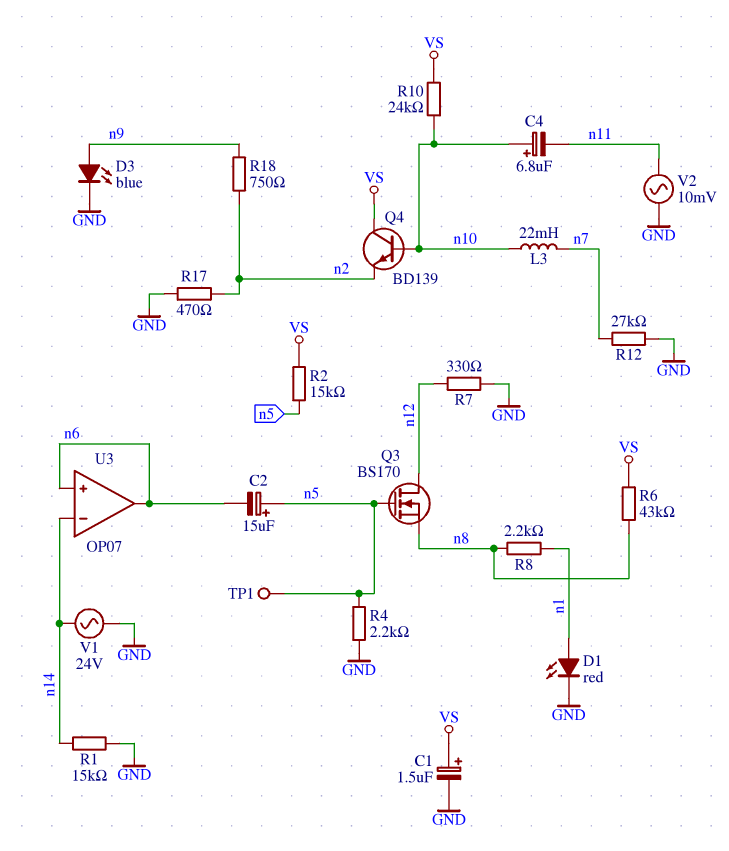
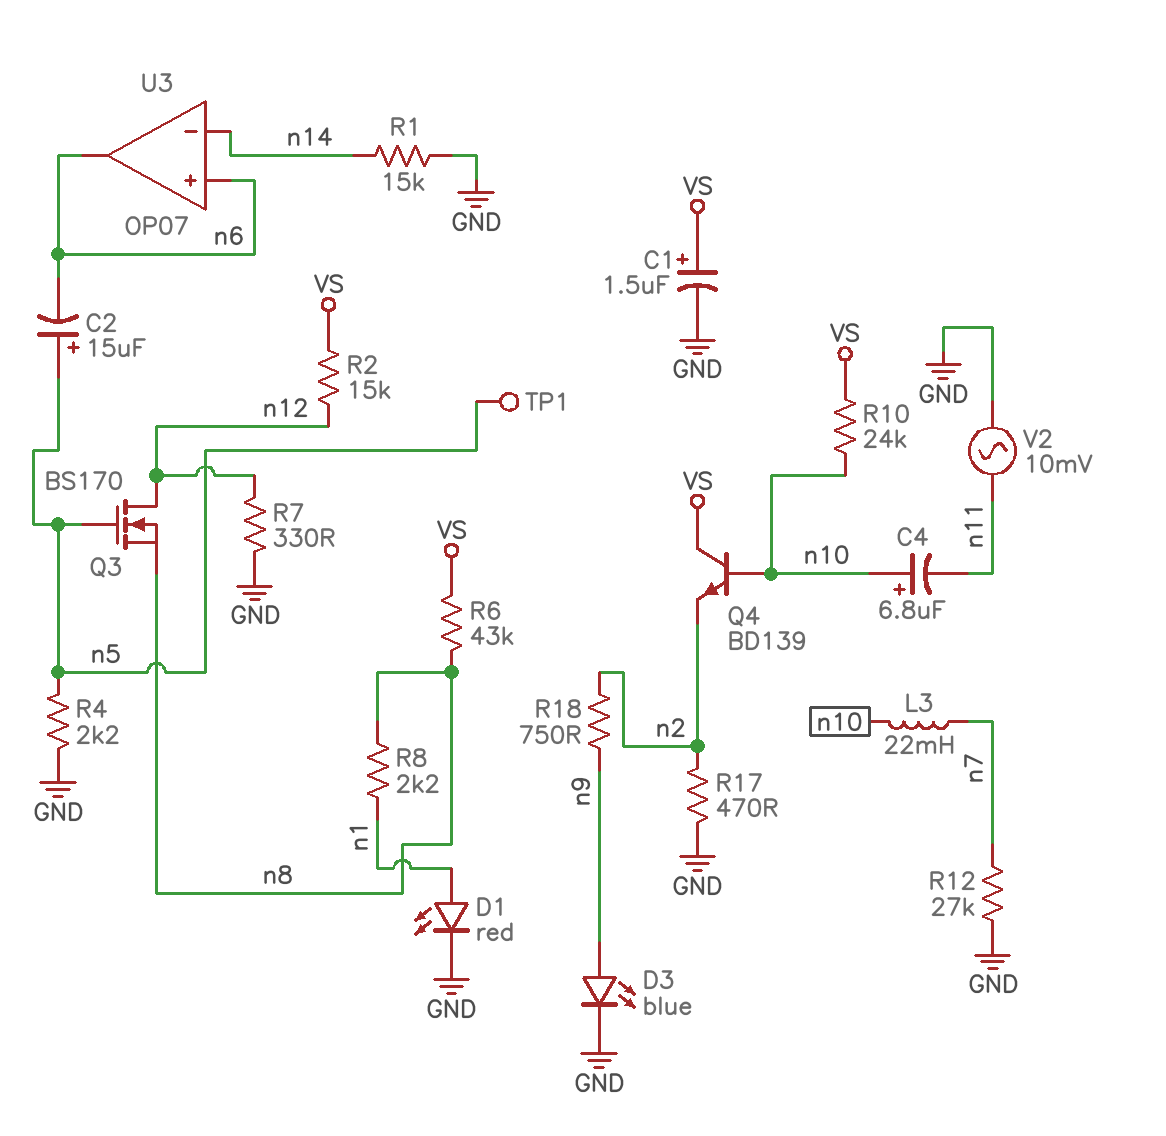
R2: 15k (VS, n5) -> 15k (VS, n12)
V1: AC 24V (GND, n14) -> none

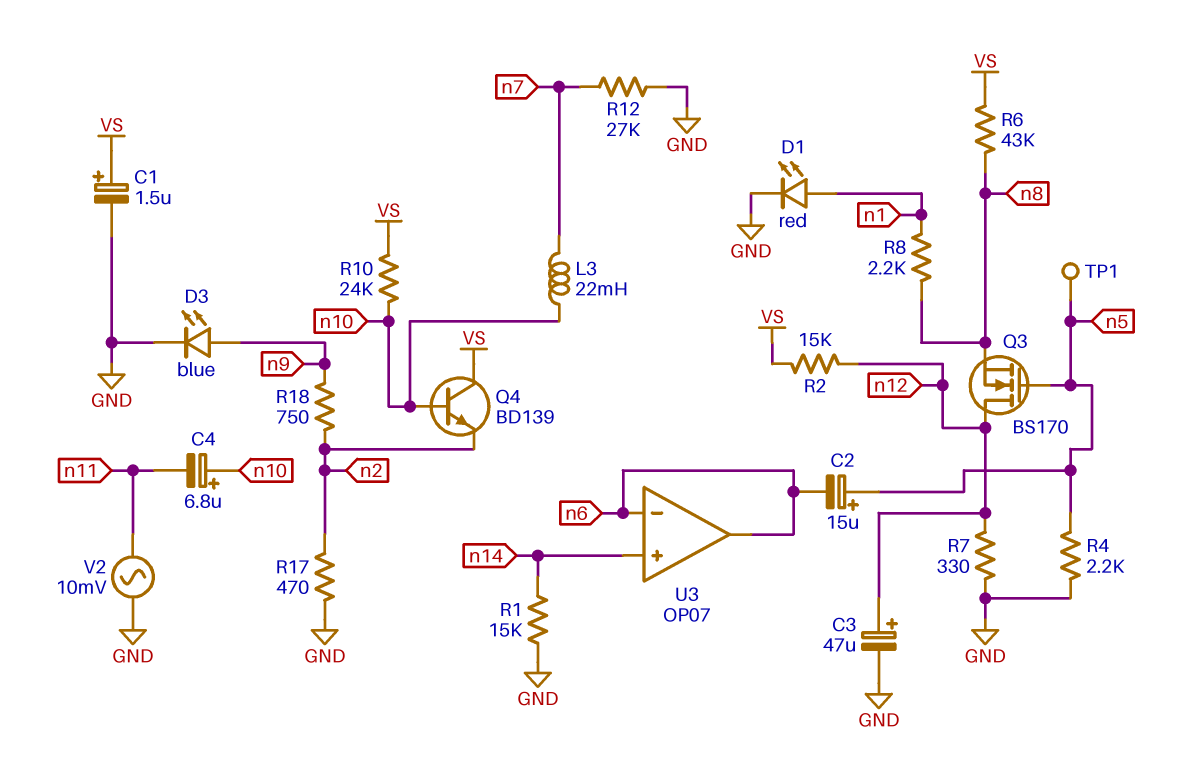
C3: none -> 47uF (plus n12, minus GND)
U3 pin in+: n6 -> n14
U3 pin in-: n14 -> n6

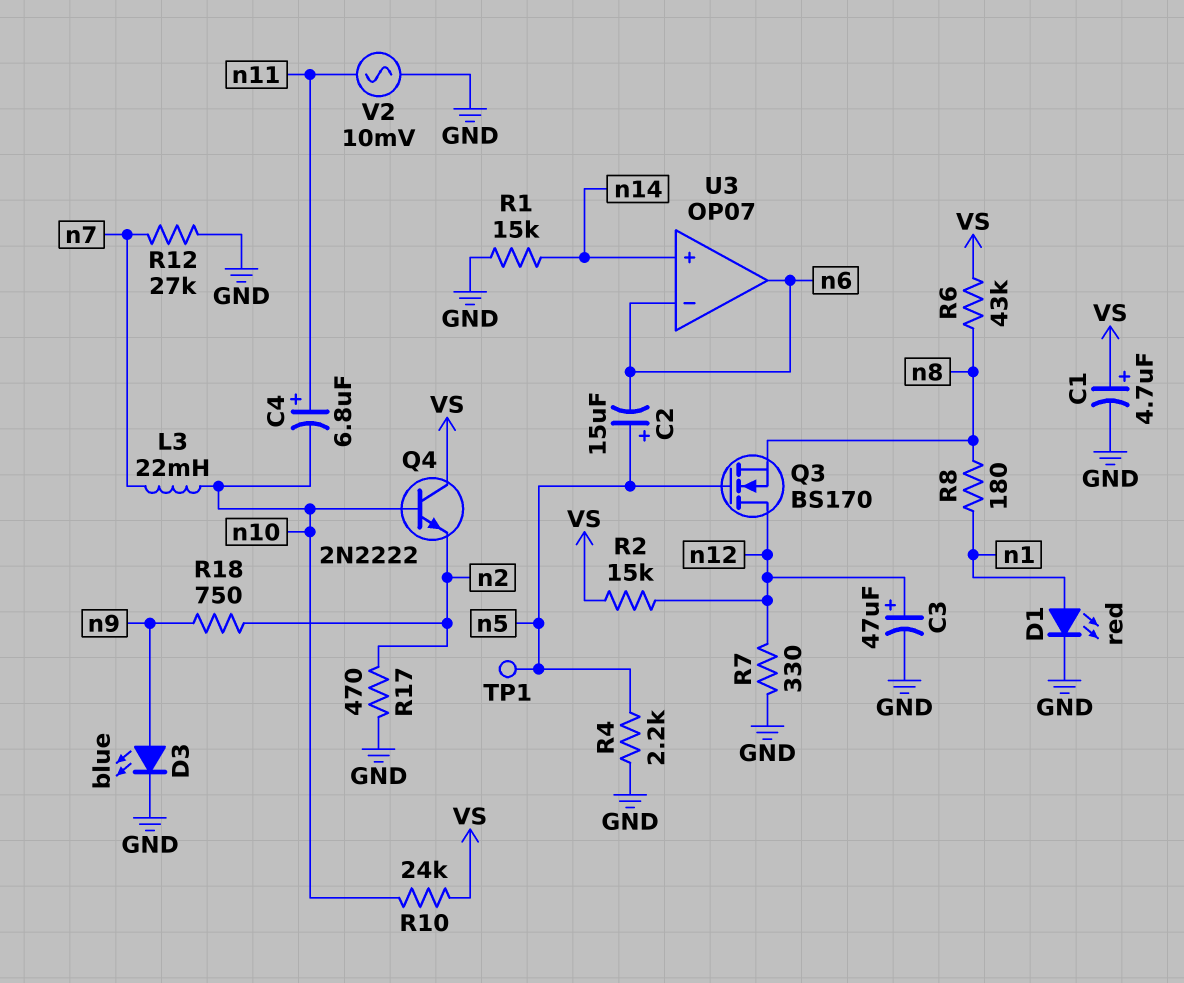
C1: 1.5uF (plus VS, minus GND) -> 4.7uF (plus VS, minus GND)
C4: 6.8uF (plus n10, minus n11) -> 6.8uF (plus n11, minus n10)
Q4: NPN BD139 (B n10, C VS, E n2) -> NPN 2N2222 (B n10, C VS, E n2)
R8: 2.2k (n1, n8) -> 180 (n1, n8)

